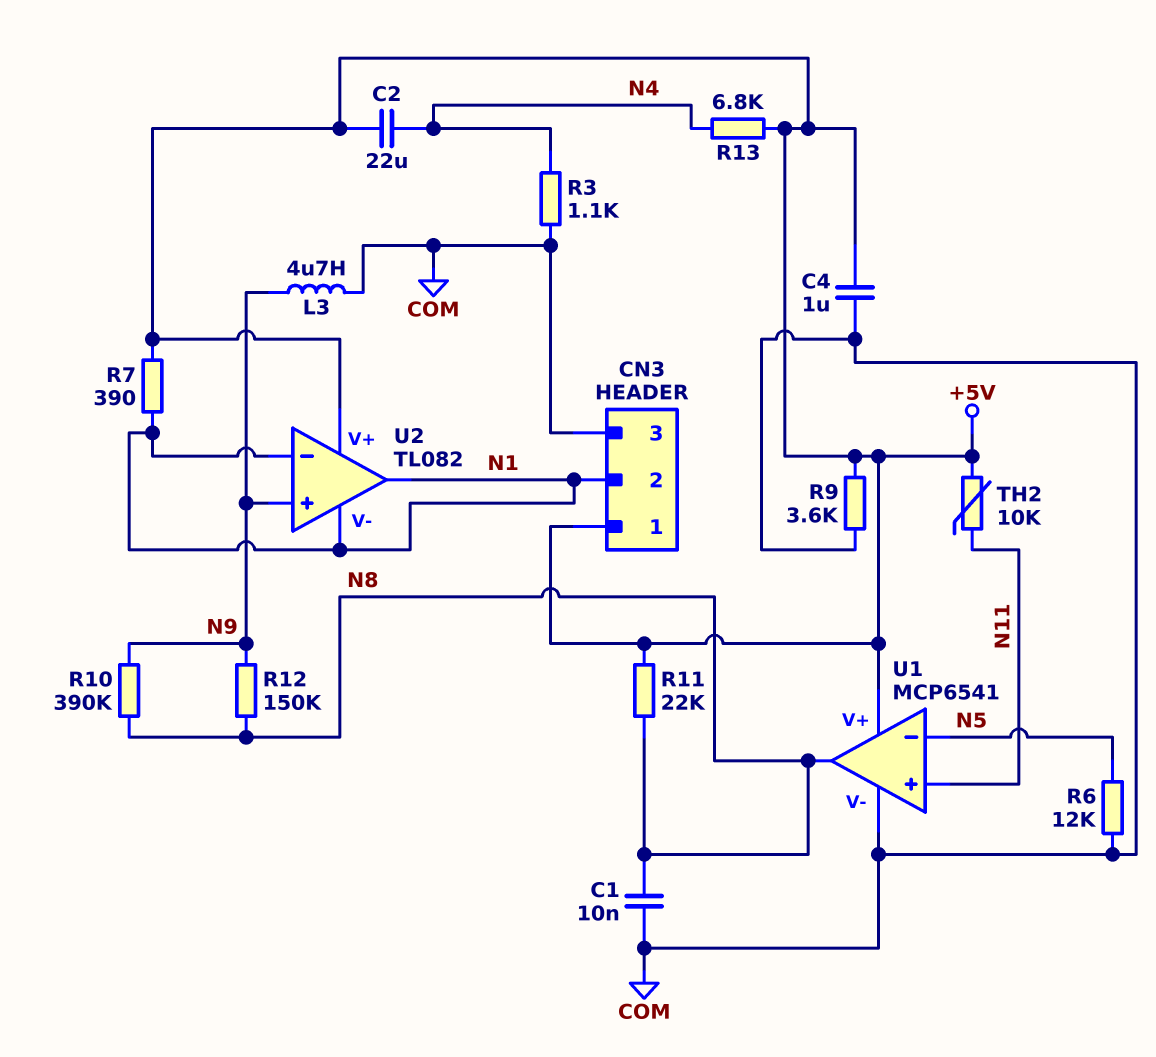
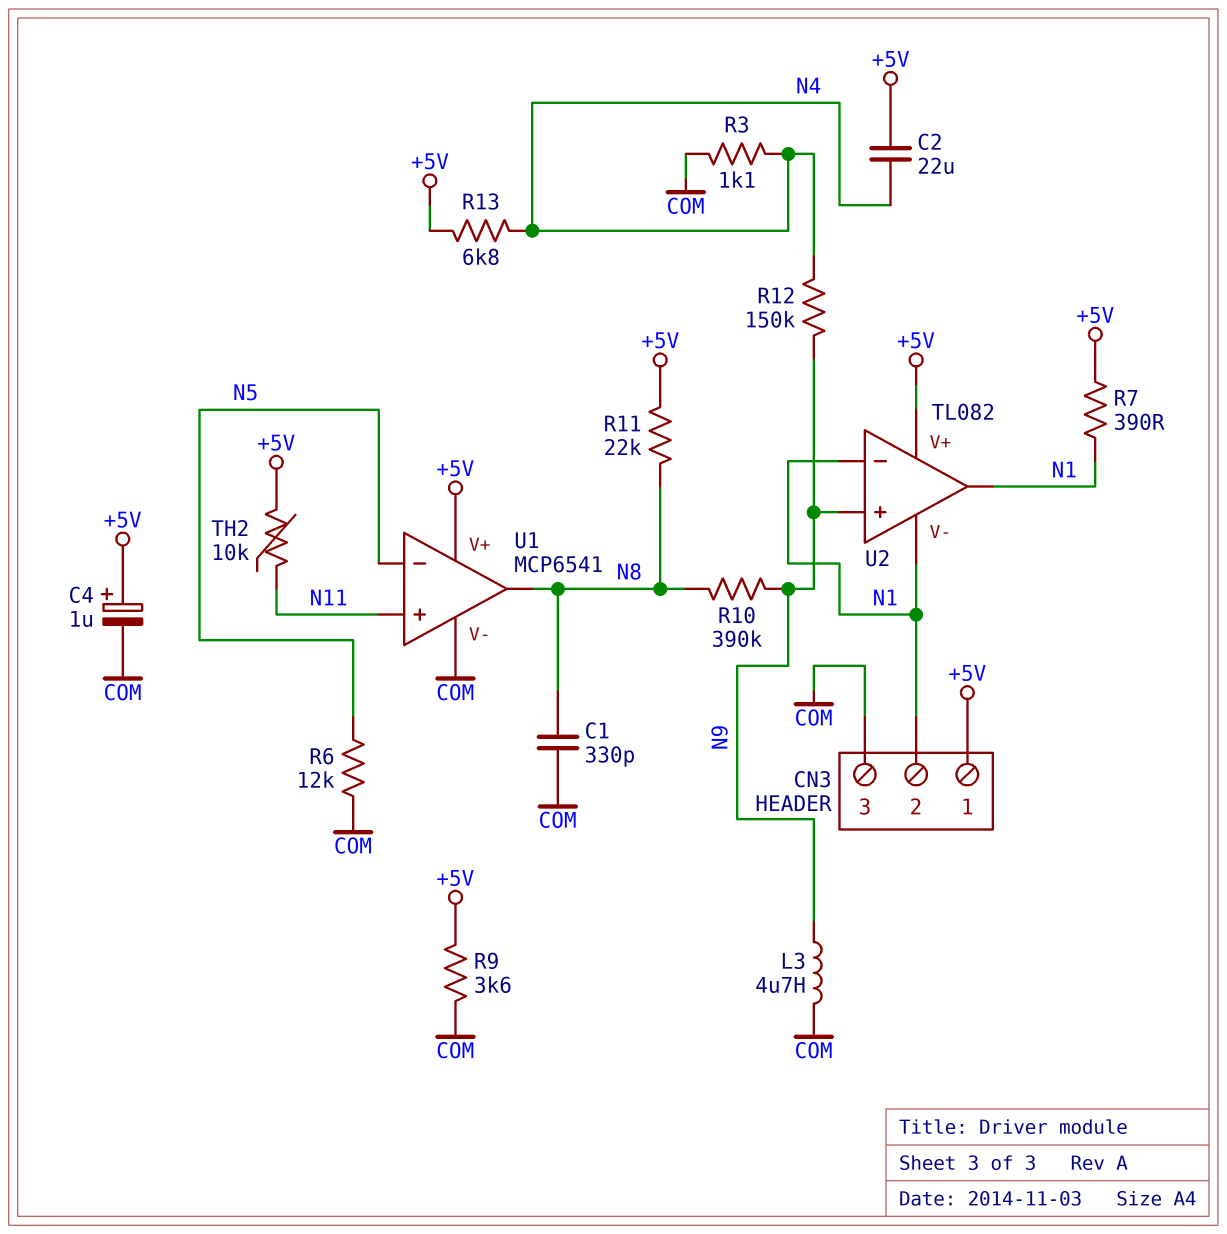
C1: 10nF (COM, N8) -> 330pF (COM, N8)
C4: 1uF (+5V, COM) -> 1uF (plus +5V, minus COM)
R12: 150k (N8, N9) -> 150k (N4, N9)

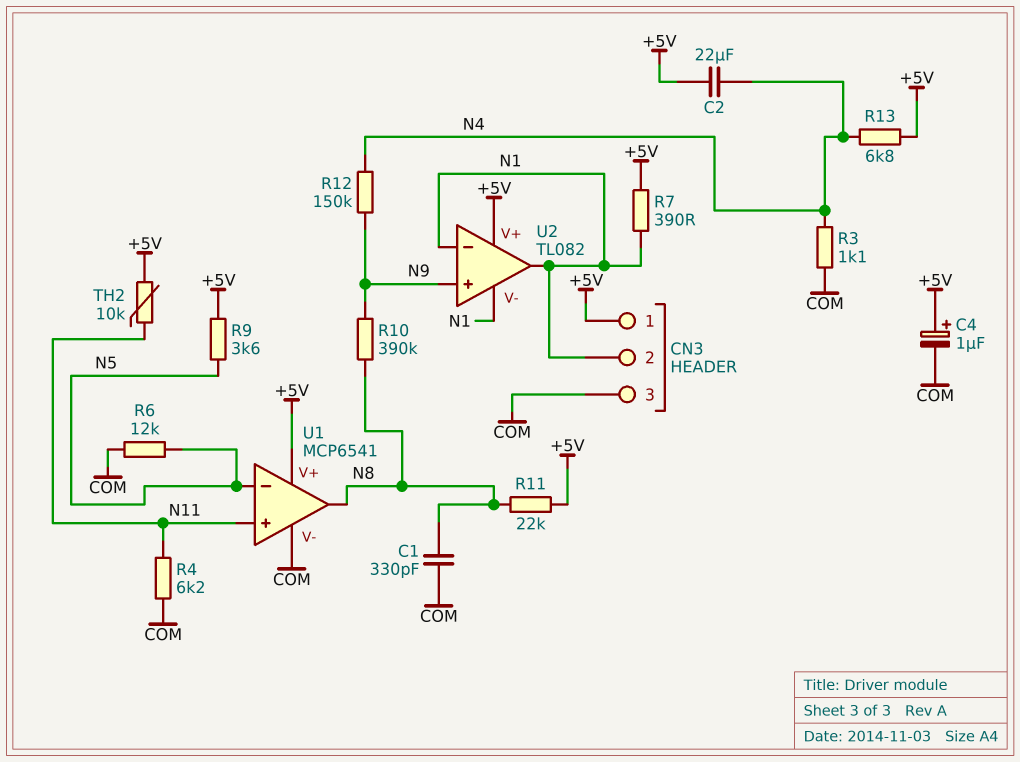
L3: 4.7uH (COM, N9) -> none
R4: none -> 6.2k (COM, N11)
R9: 3.6k (+5V, COM) -> 3.6k (+5V, N5)

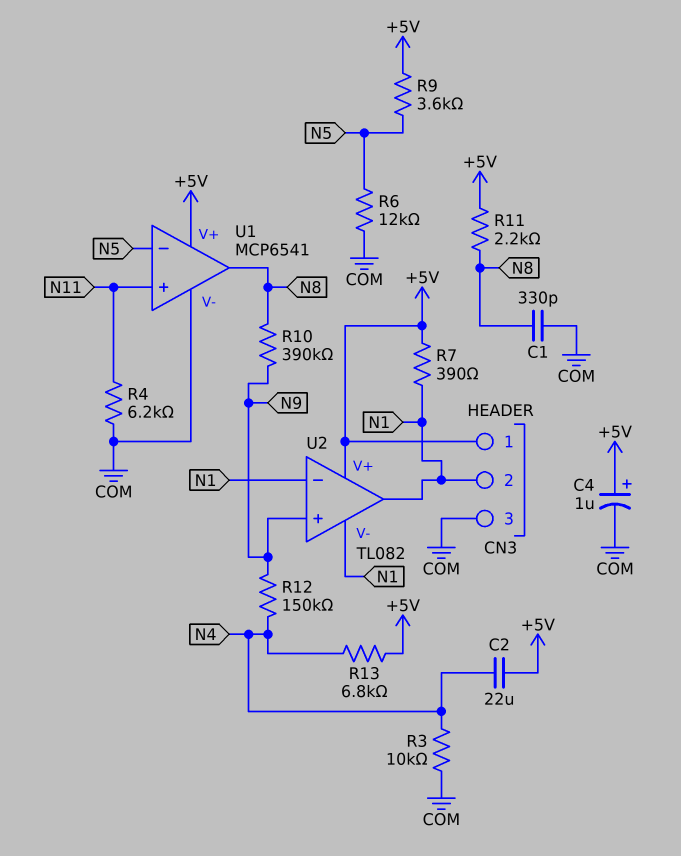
R3: 1.1k (COM, N4) -> 10k (COM, N4)
R11: 22k (+5V, N8) -> 2.2k (+5V, N8)
TH2: 10k (+5V, N11) -> none

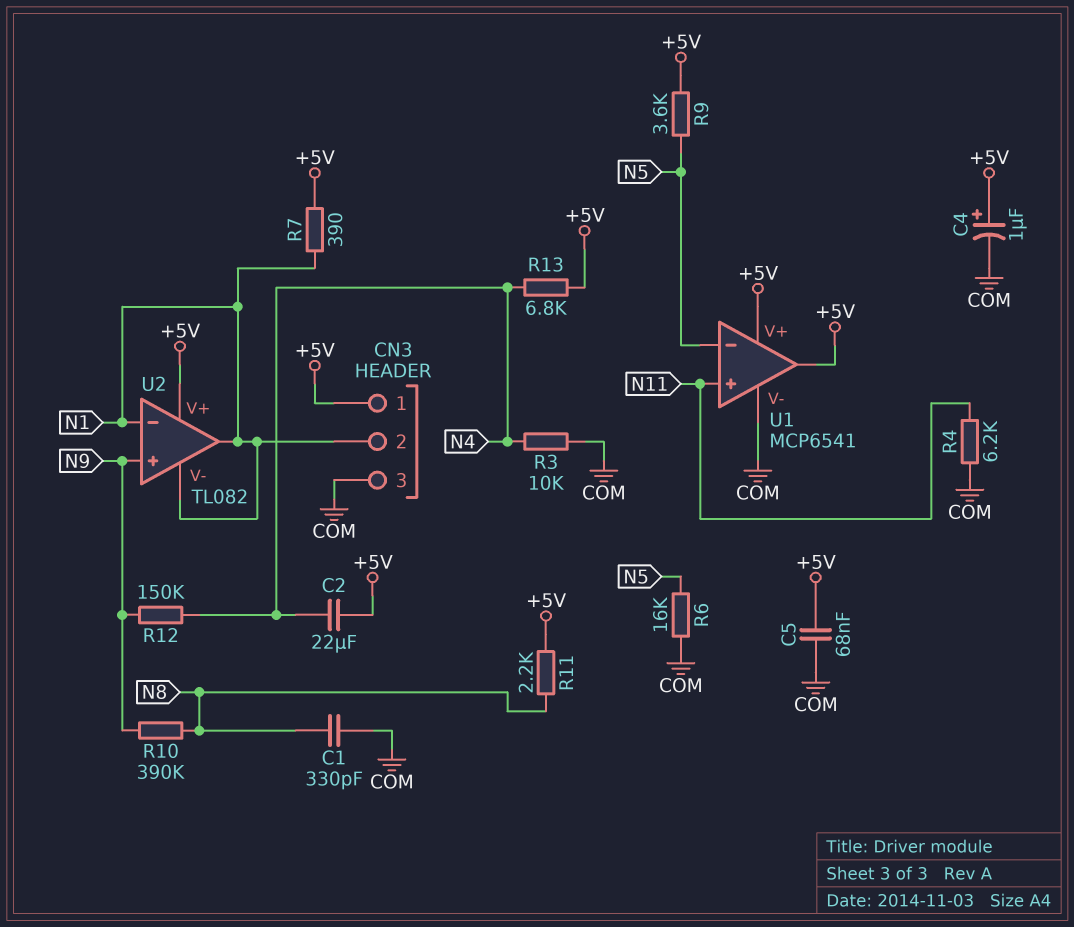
C5: none -> 68nF (+5V, COM)
R6: 12k (COM, N5) -> 16k (COM, N5)
U1 pin out: N8 -> +5V

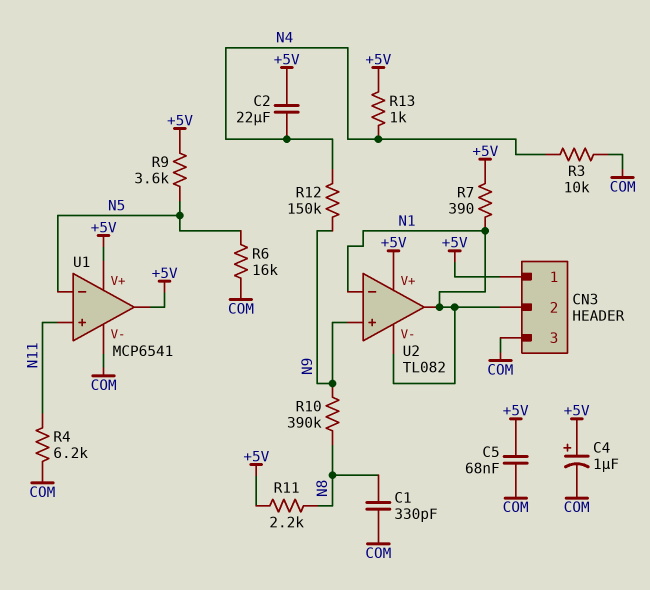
R13: 6.8k (+5V, N4) -> 1k (+5V, N4)

